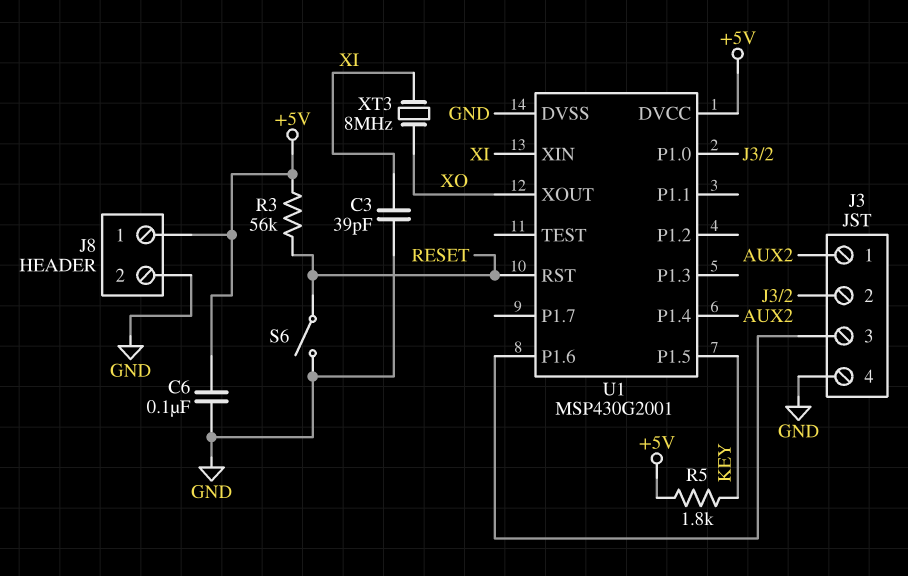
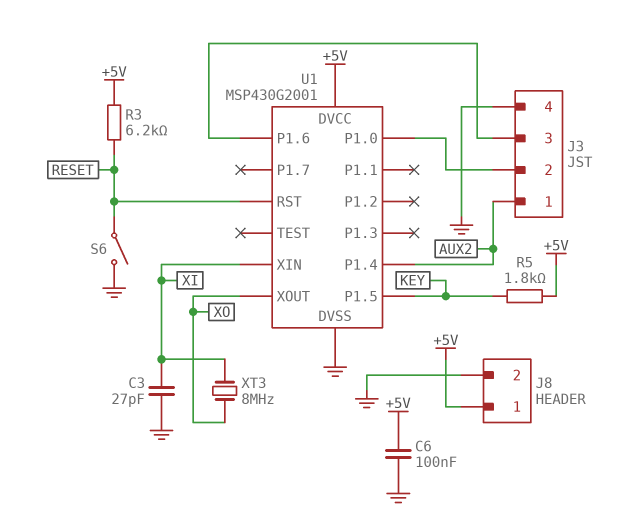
C3: 39pF (GND, XI) -> 27pF (GND, XI)
R3: 56k (+5V, RESET) -> 6.2k (+5V, RESET)

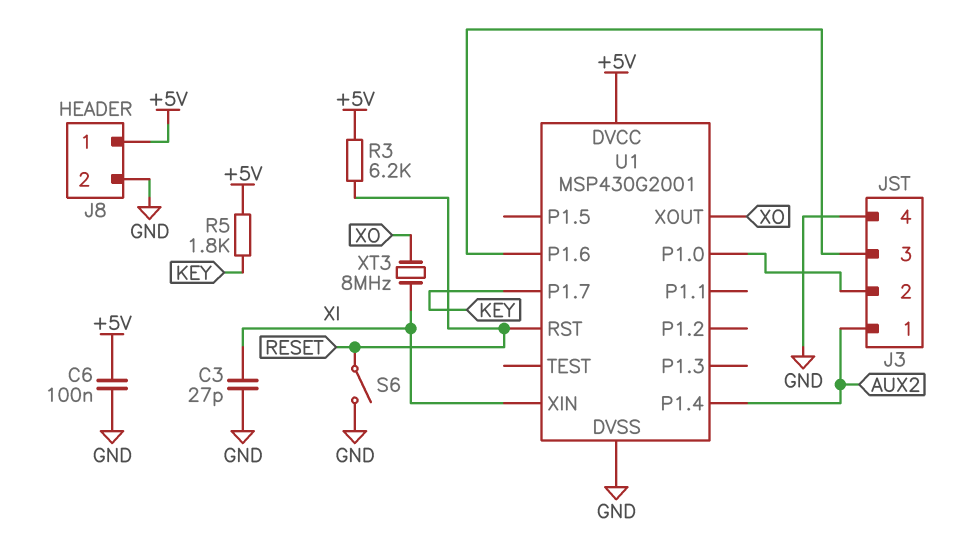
U1 pin P1.5: KEY -> none
U1 pin P1.7: none -> KEY

